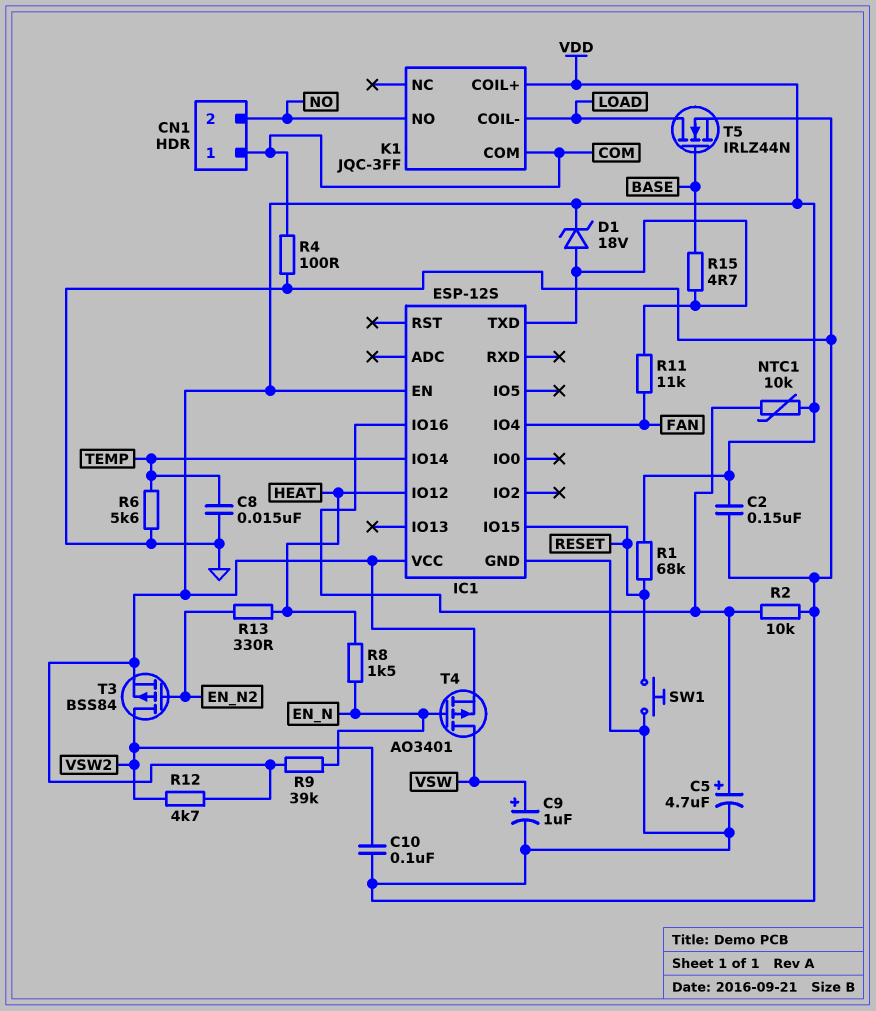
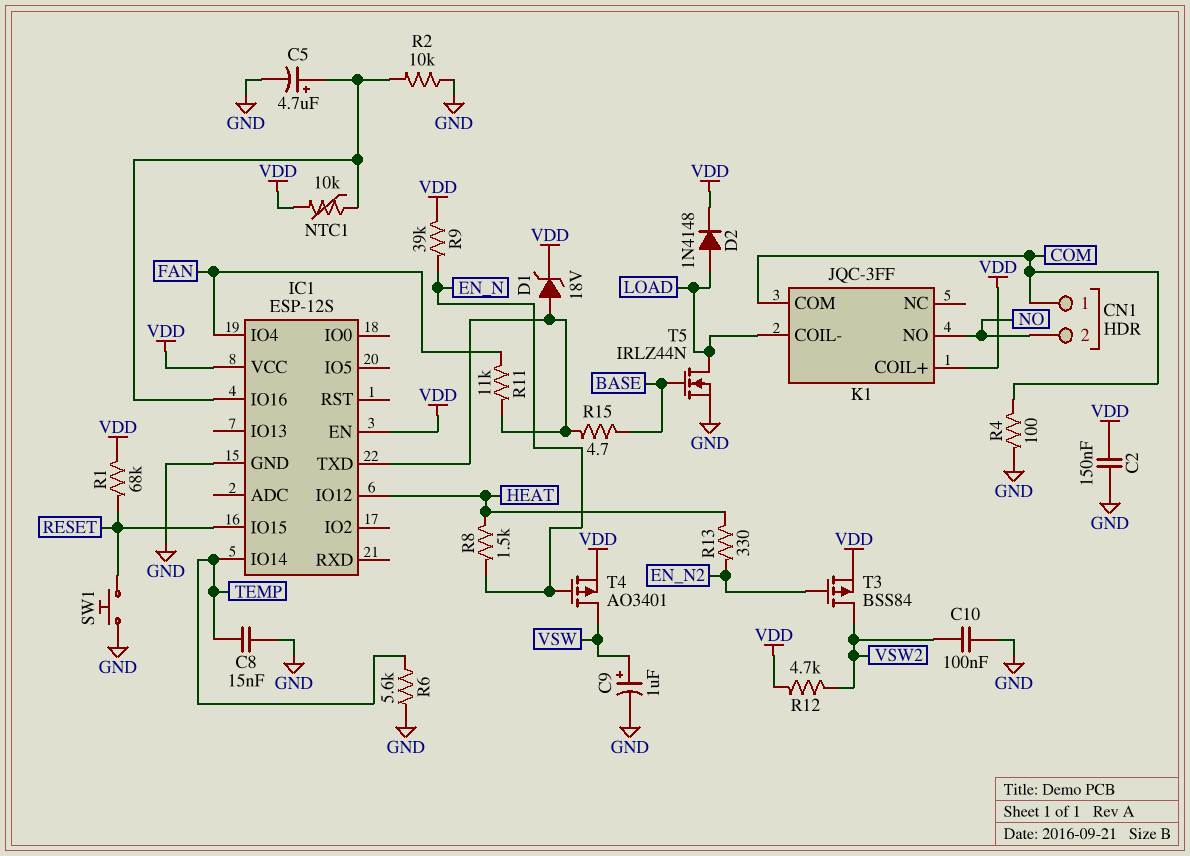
D2: none -> diode 1N4148 (A LOAD, K VDD)

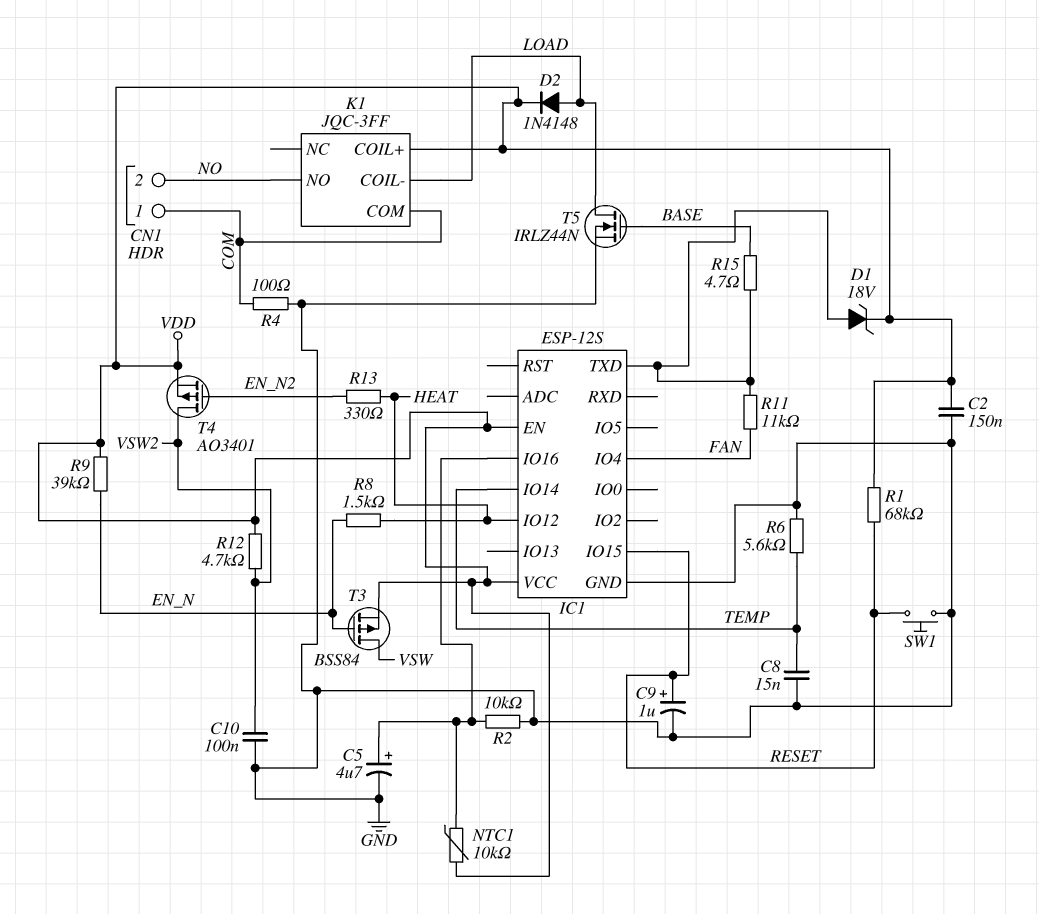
C9: 1uF (plus VSW, minus GND) -> 1uF (plus RESET, minus GND)
T3: PMOS BSS84 (G EN_N2, D VSW2, S VDD) -> PMOS BSS84 (G EN_N, D VSW, S VDD)
T4: PMOS AO3401 (G EN_N, D VSW, S VDD) -> PMOS AO3401 (G EN_N2, D VSW2, S VDD)

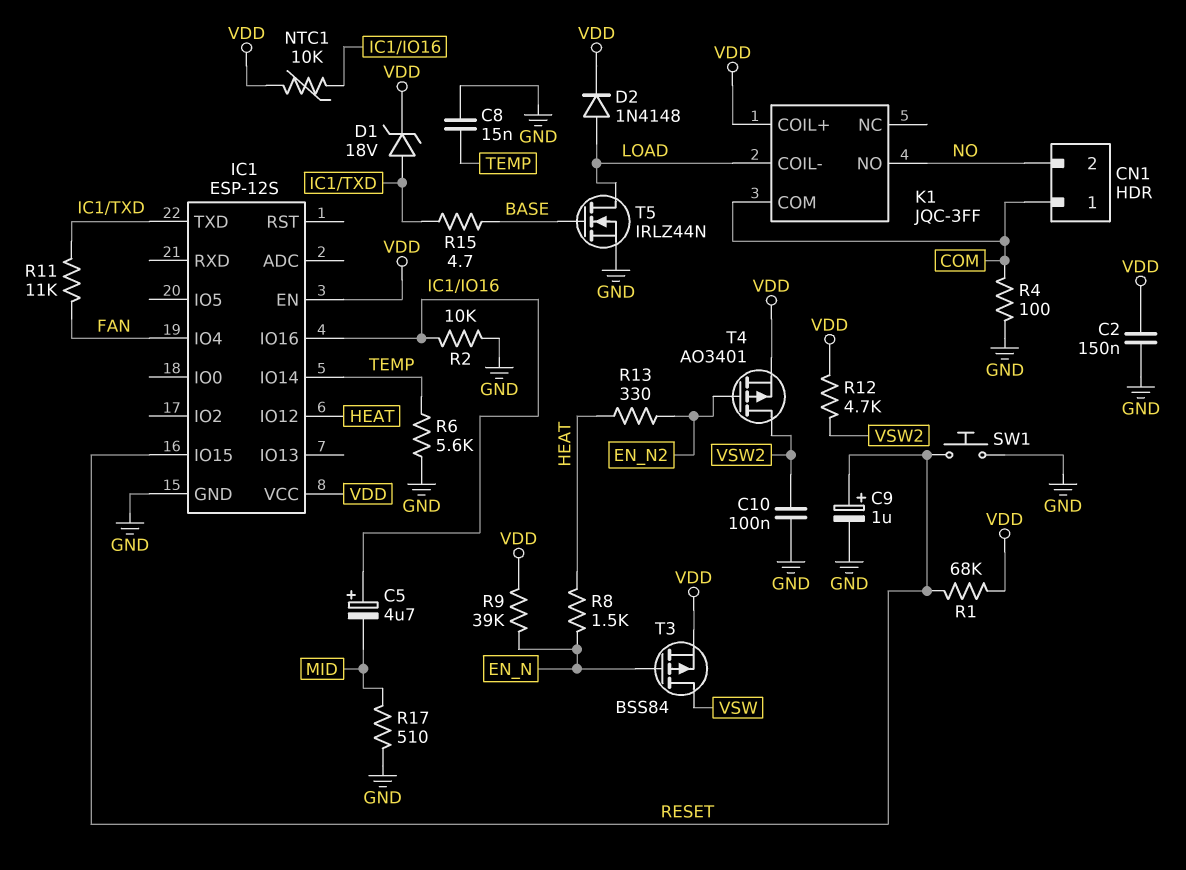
C5: 4.7uF (plus IC1/IO16, minus GND) -> 4.7uF (plus IC1/IO16, minus MID)
R17: none -> 510 (GND, MID)

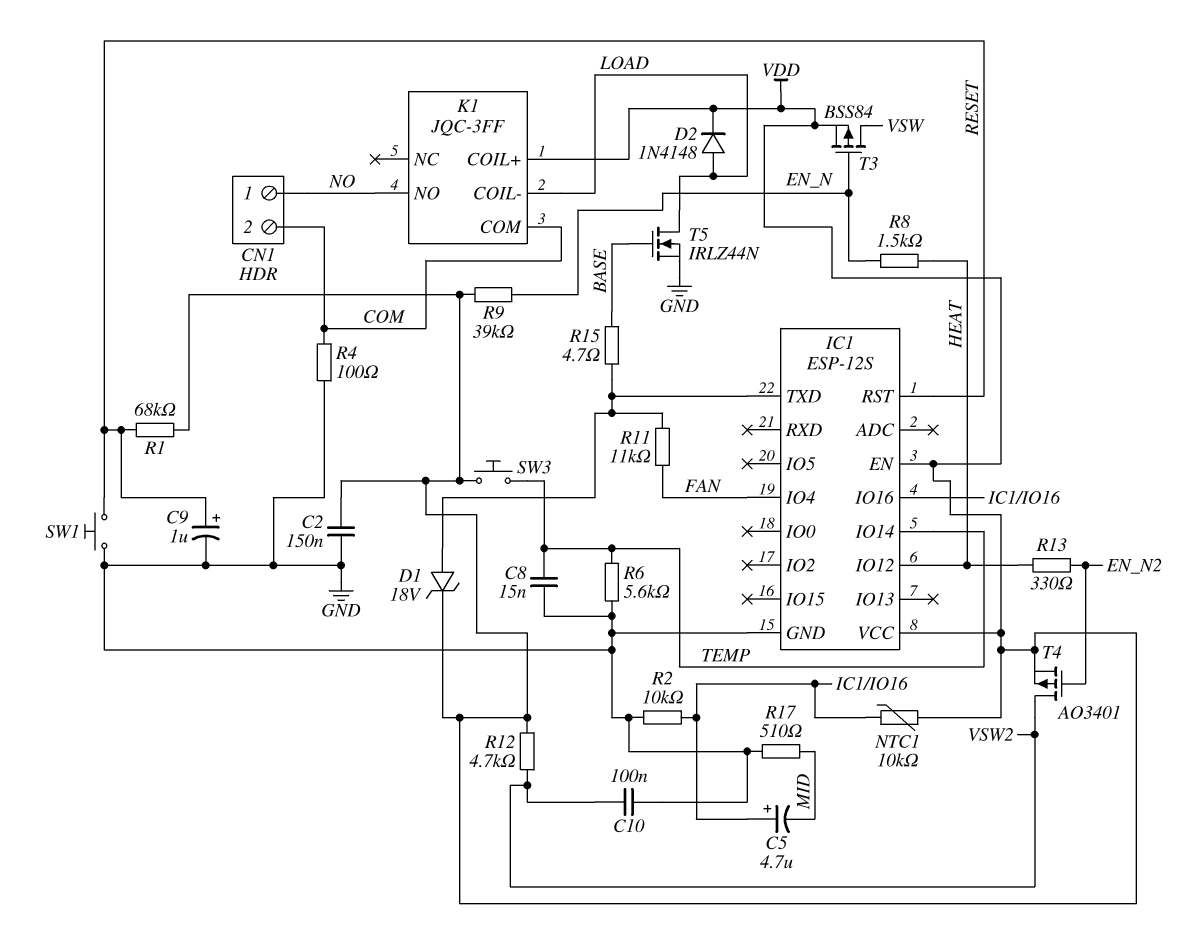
CN1 pin 1: COM -> NO
CN1 pin 2: NO -> COM
IC1 pin IO15: RESET -> none
IC1 pin RST: none -> RESET
SW3: none -> button (TEMP, VDD)

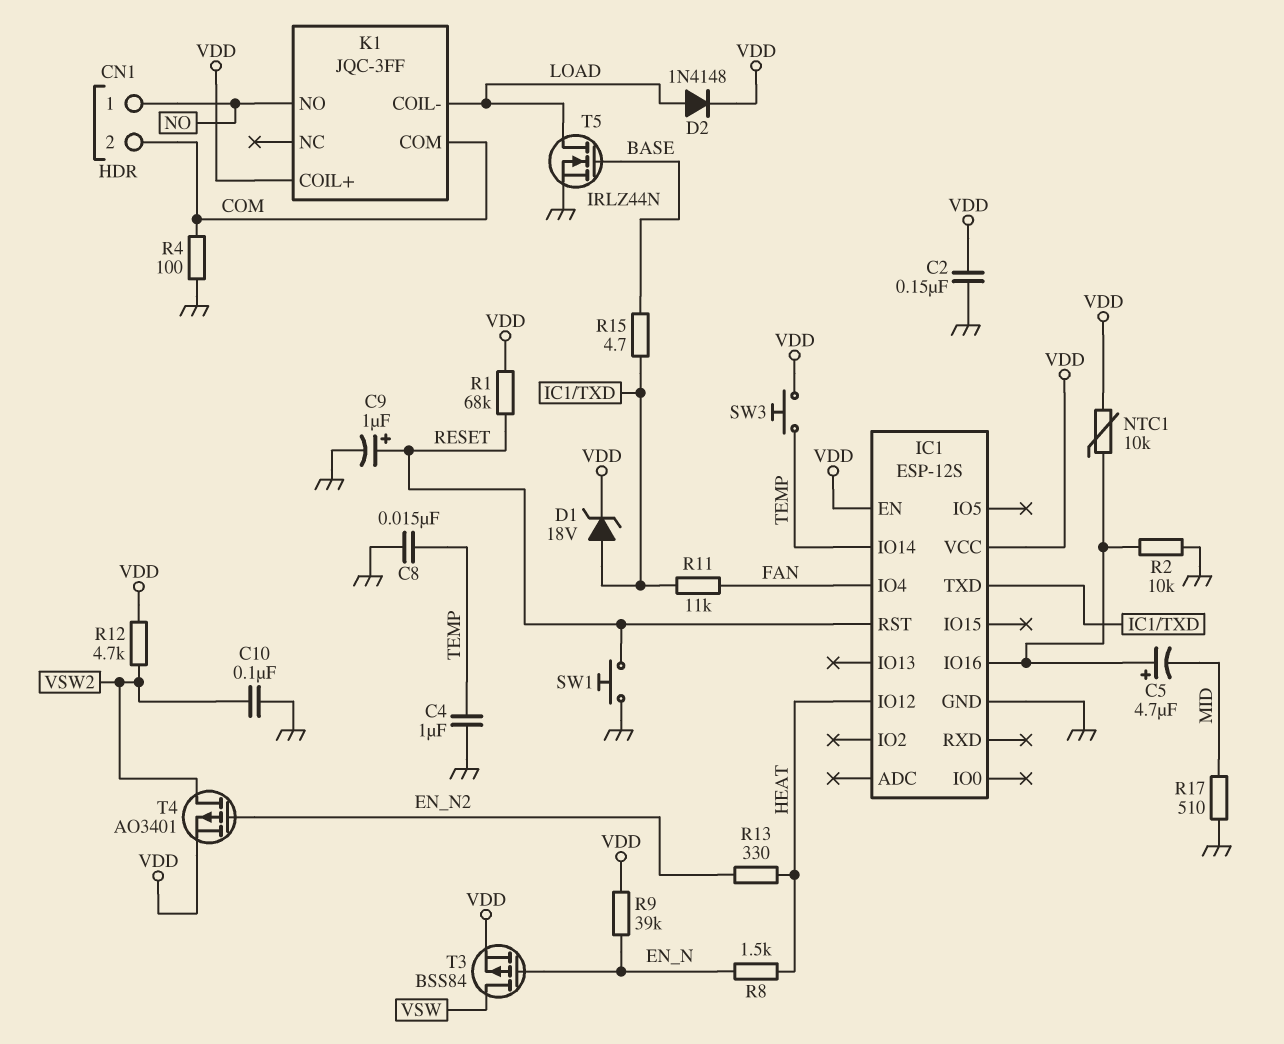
C4: none -> 1uF (GND, TEMP)
R6: 5.6k (GND, TEMP) -> none

